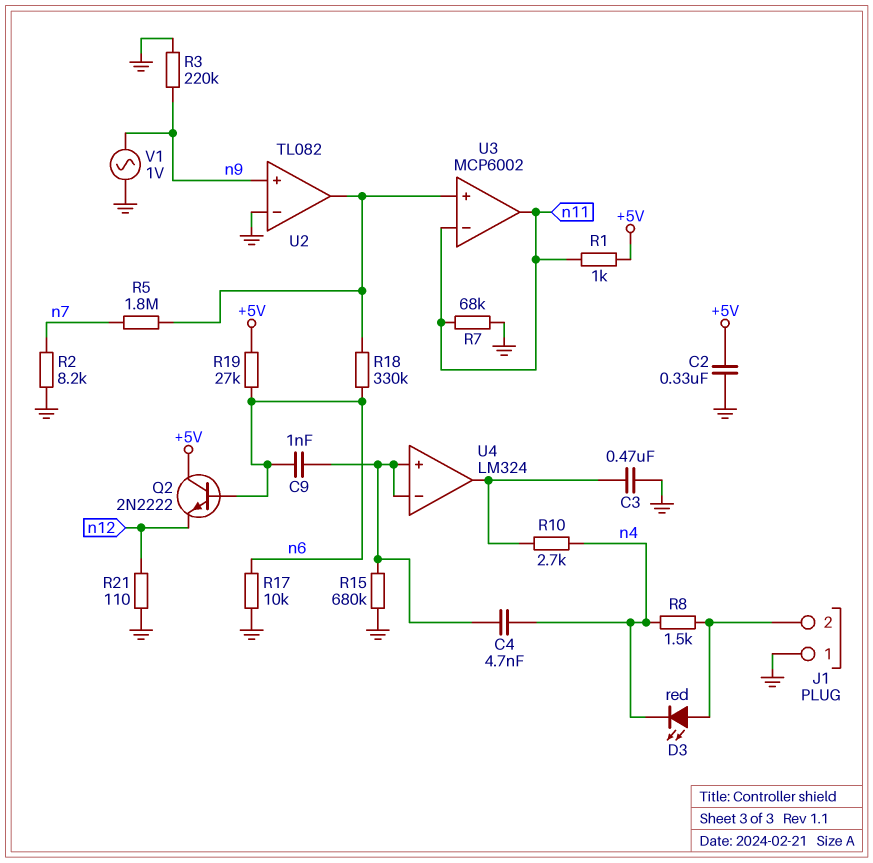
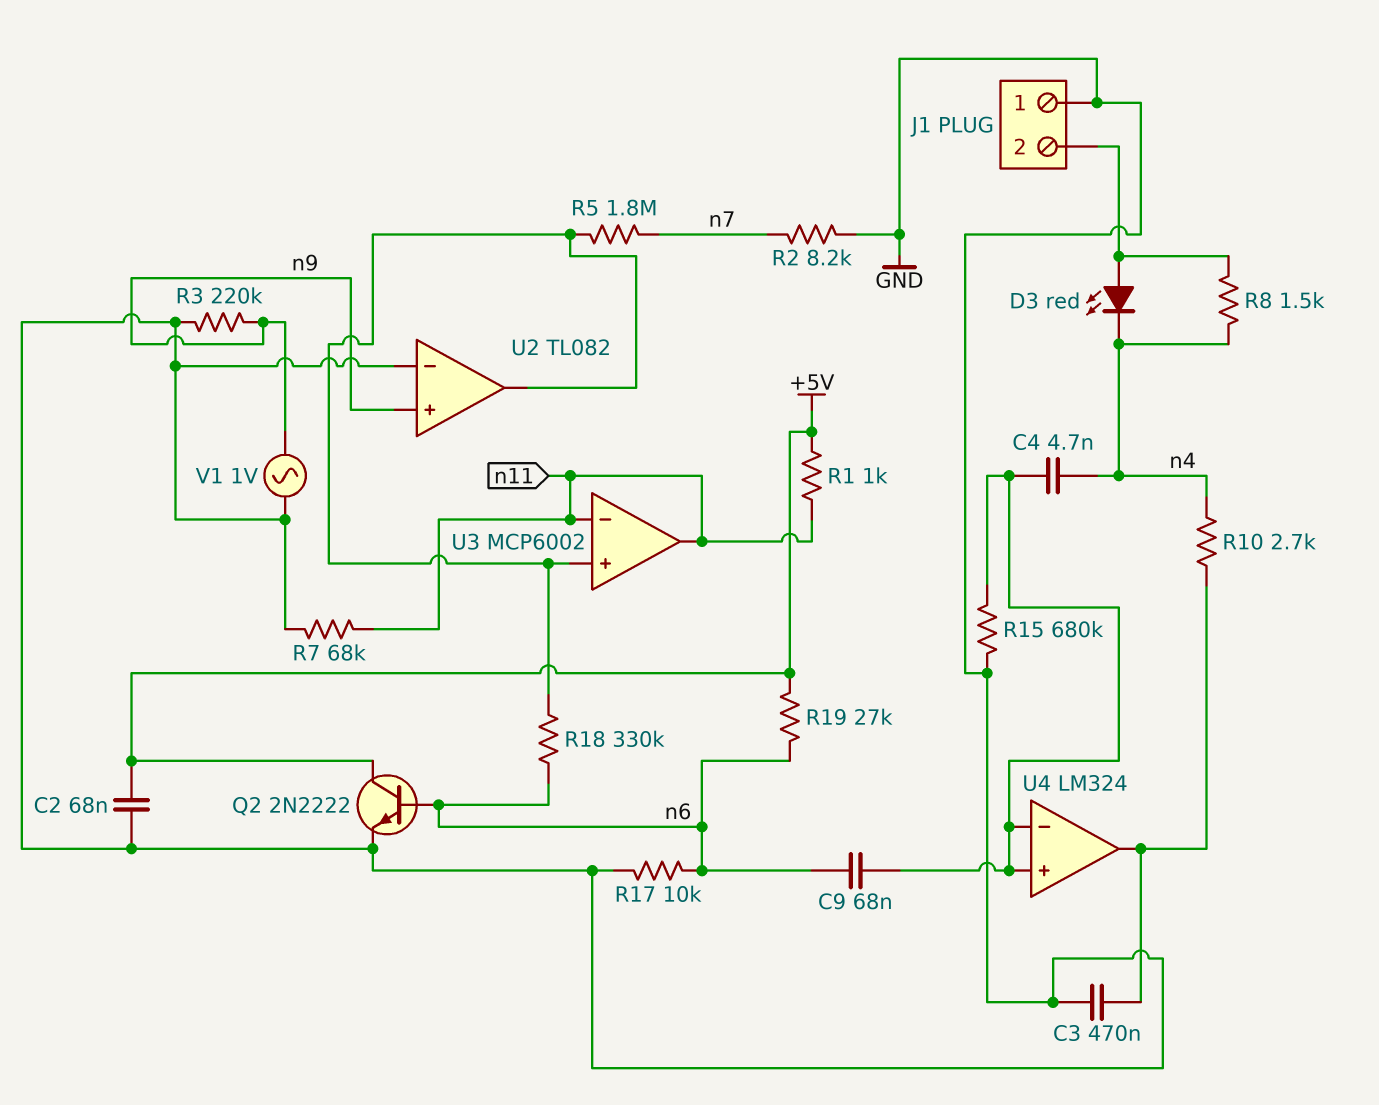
C2: 330nF (+5V, GND) -> 68nF (+5V, GND)
C9: 1nF (U4/in+, n6) -> 68nF (U4/in+, n6)
Q2: NPN 2N2222 (B n6, C +5V, E n12) -> NPN 2N2222 (B n6, C +5V, E GND)
R21: 110 (GND, n12) -> none

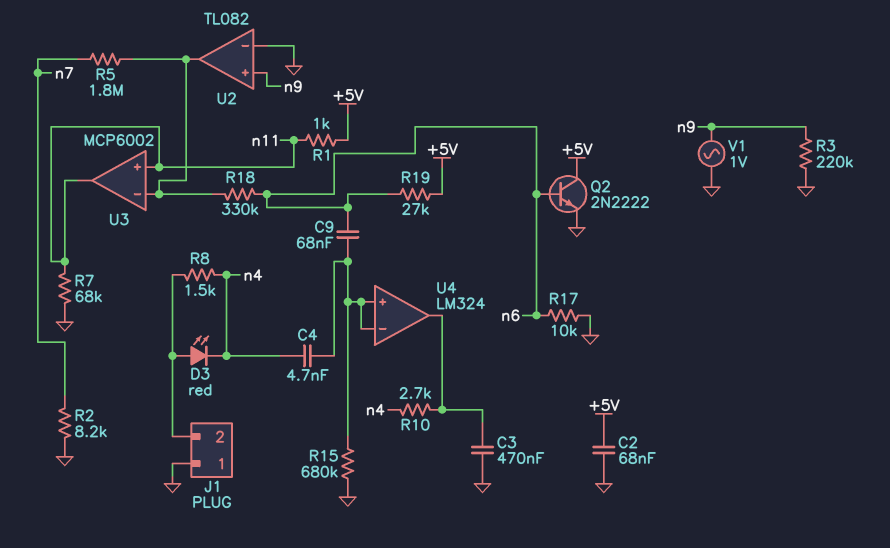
U3 pin in+: U2/out -> n11
U3 pin in-: n11 -> U2/out

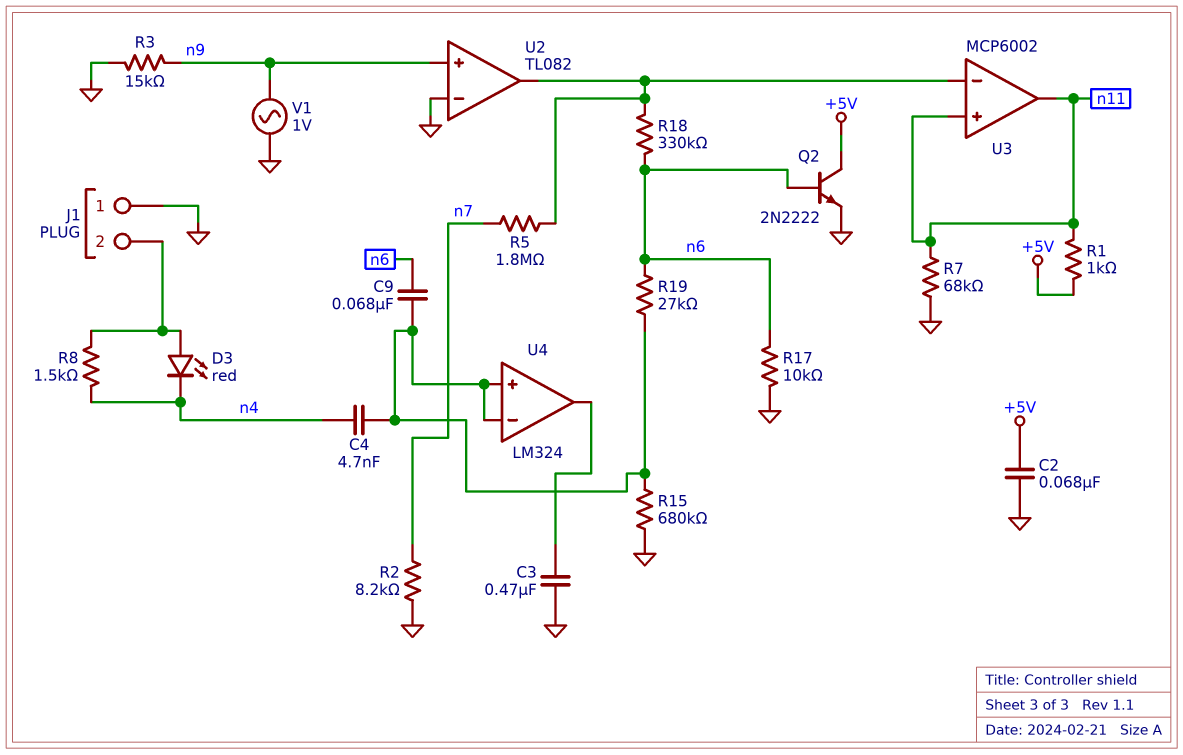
R3: 220k (GND, n9) -> 15k (GND, n9)
R10: 2.7k (U4/out, n4) -> none
R19: 27k (+5V, n6) -> 27k (U4/in+, n6)

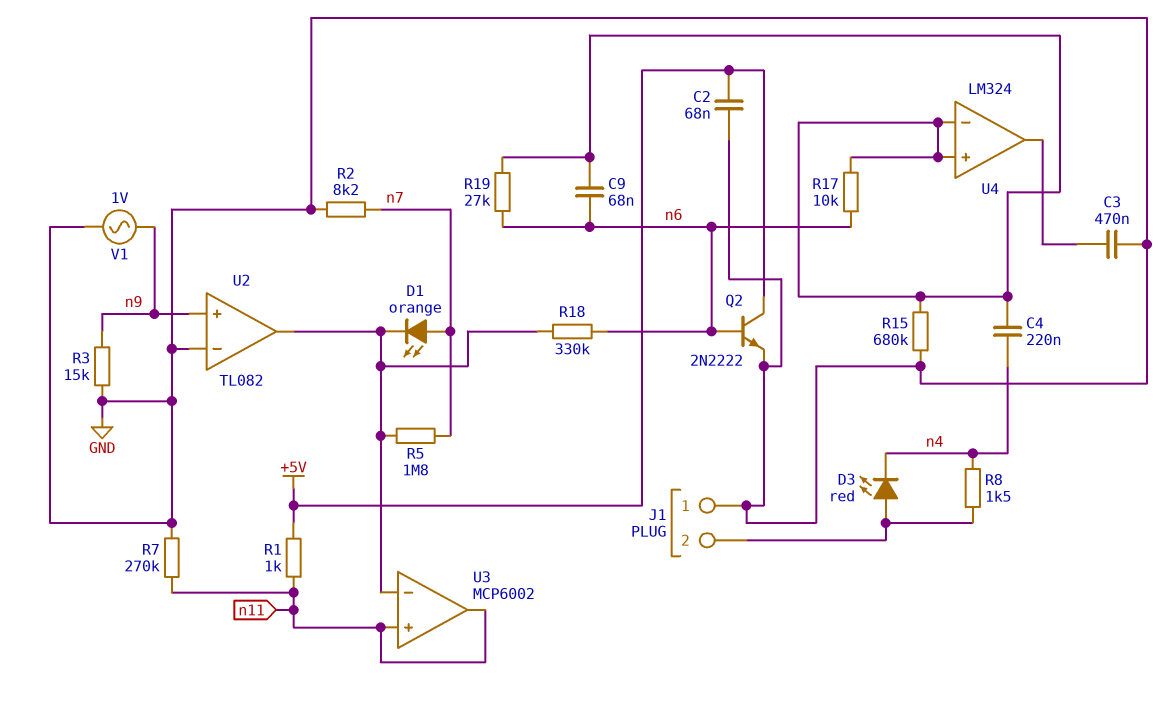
C4: 4.7nF (U4/in+, n4) -> 220nF (U4/in+, n4)
D1: none -> LED orange (A n7, K U2/out)
R7: 68k (GND, n11) -> 270k (GND, n11)
R17: 10k (GND, n6) -> 10k (U4/in+, n6)

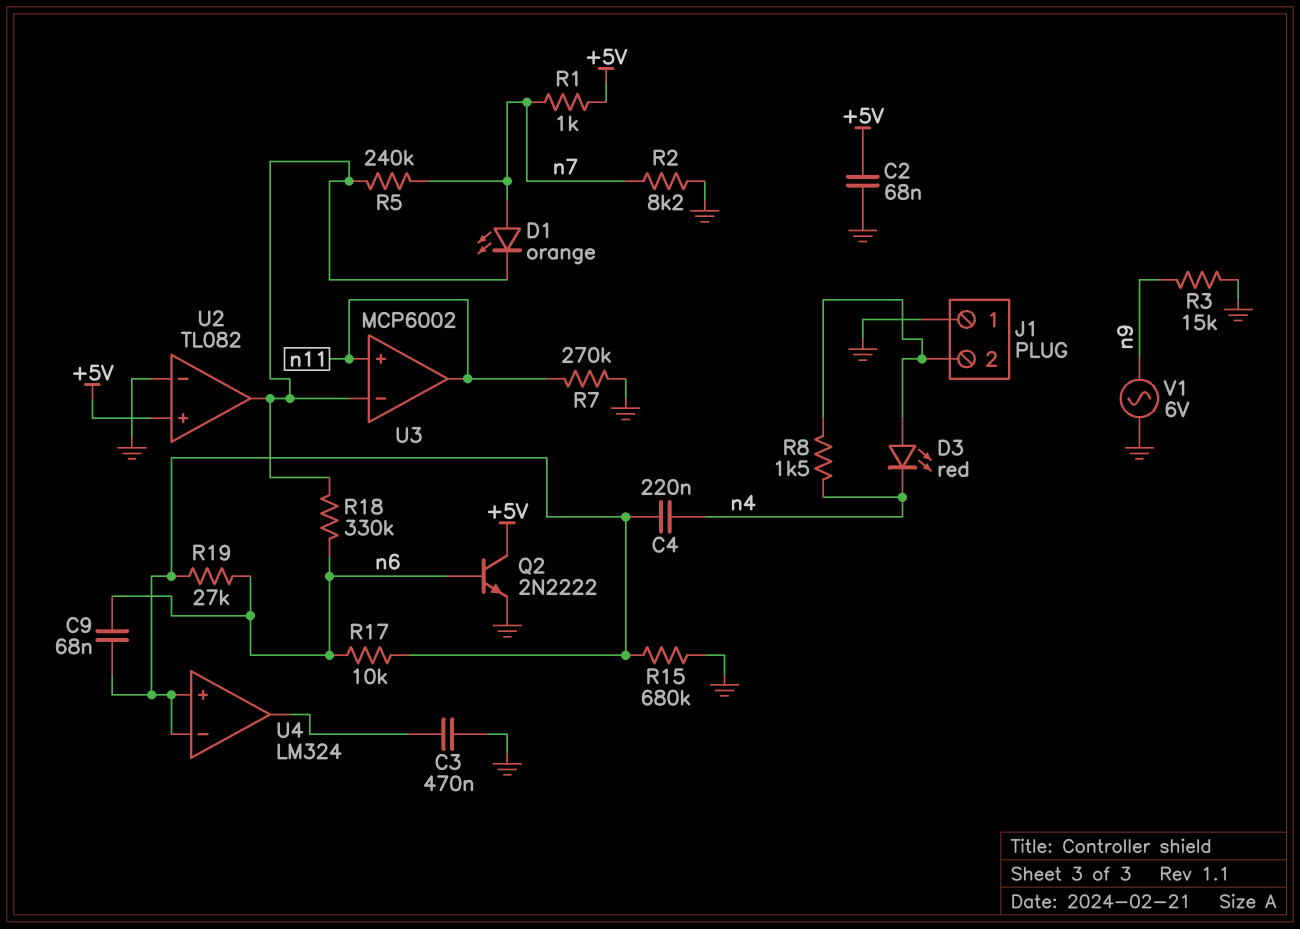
R1: 1k (+5V, n11) -> 1k (+5V, n7)
R5: 1.8M (U2/out, n7) -> 240k (U2/out, n7)
U2 pin in+: n9 -> +5V
V1: AC 1V (GND, n9) -> AC 6V (GND, n9)

